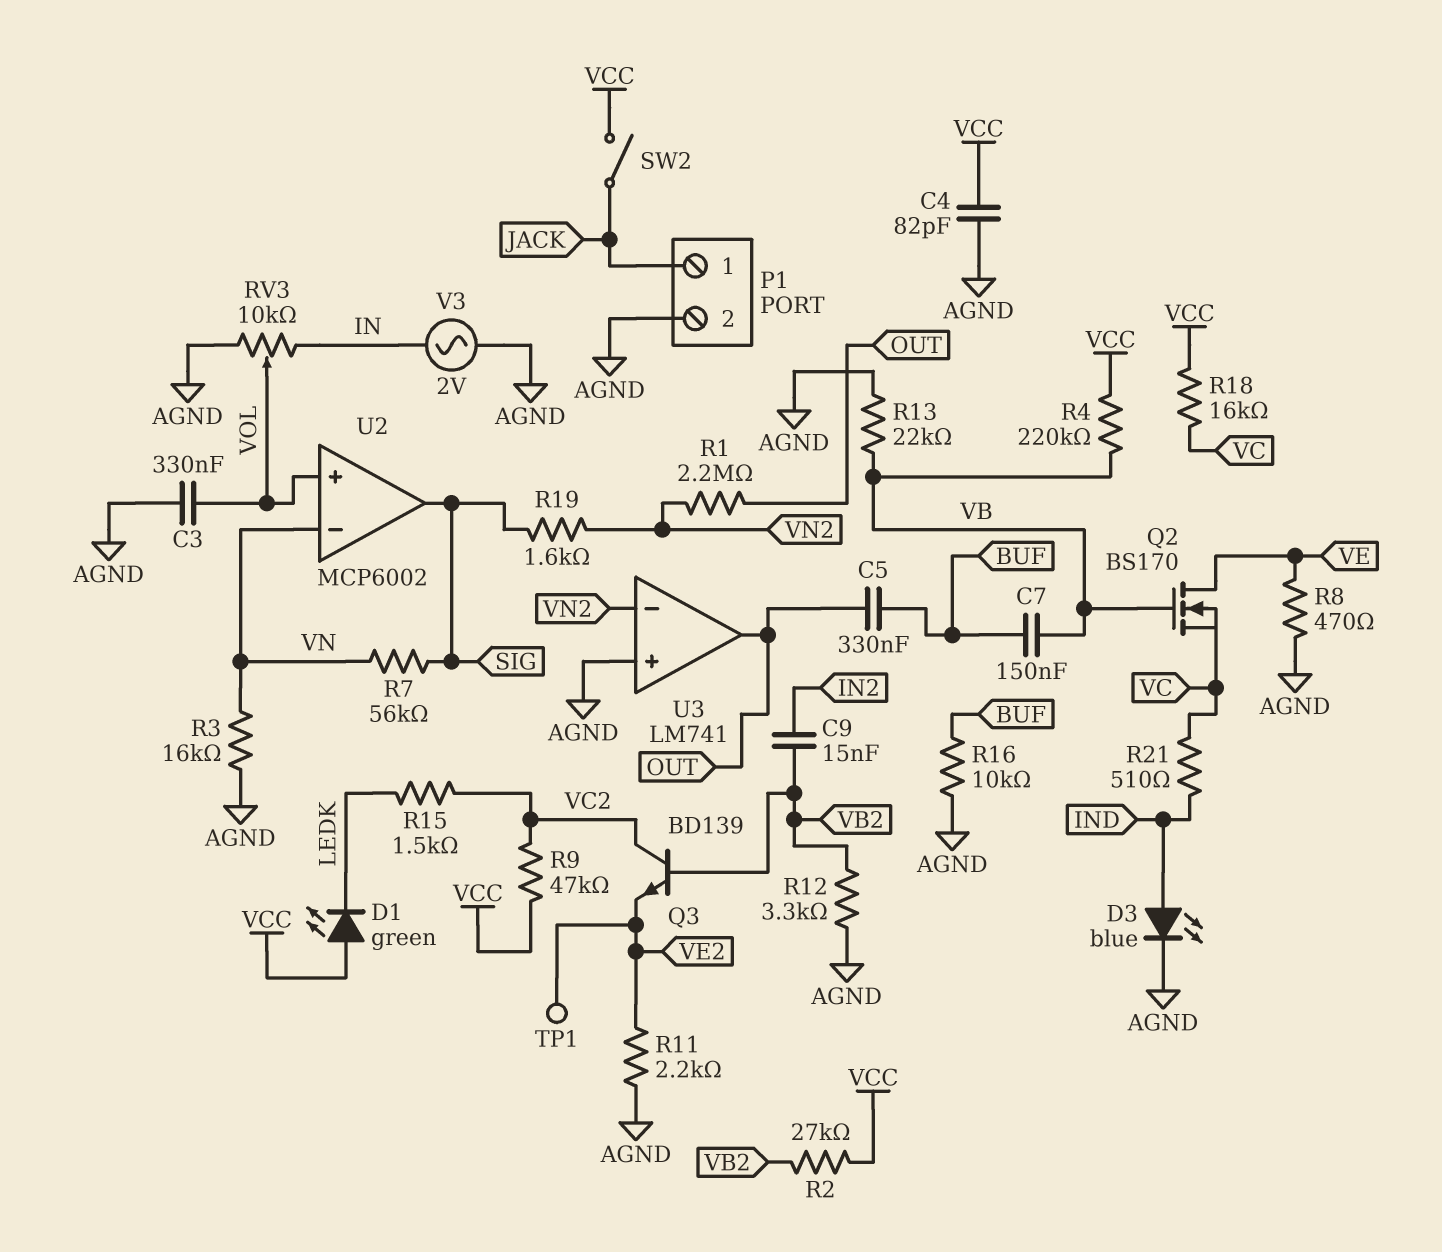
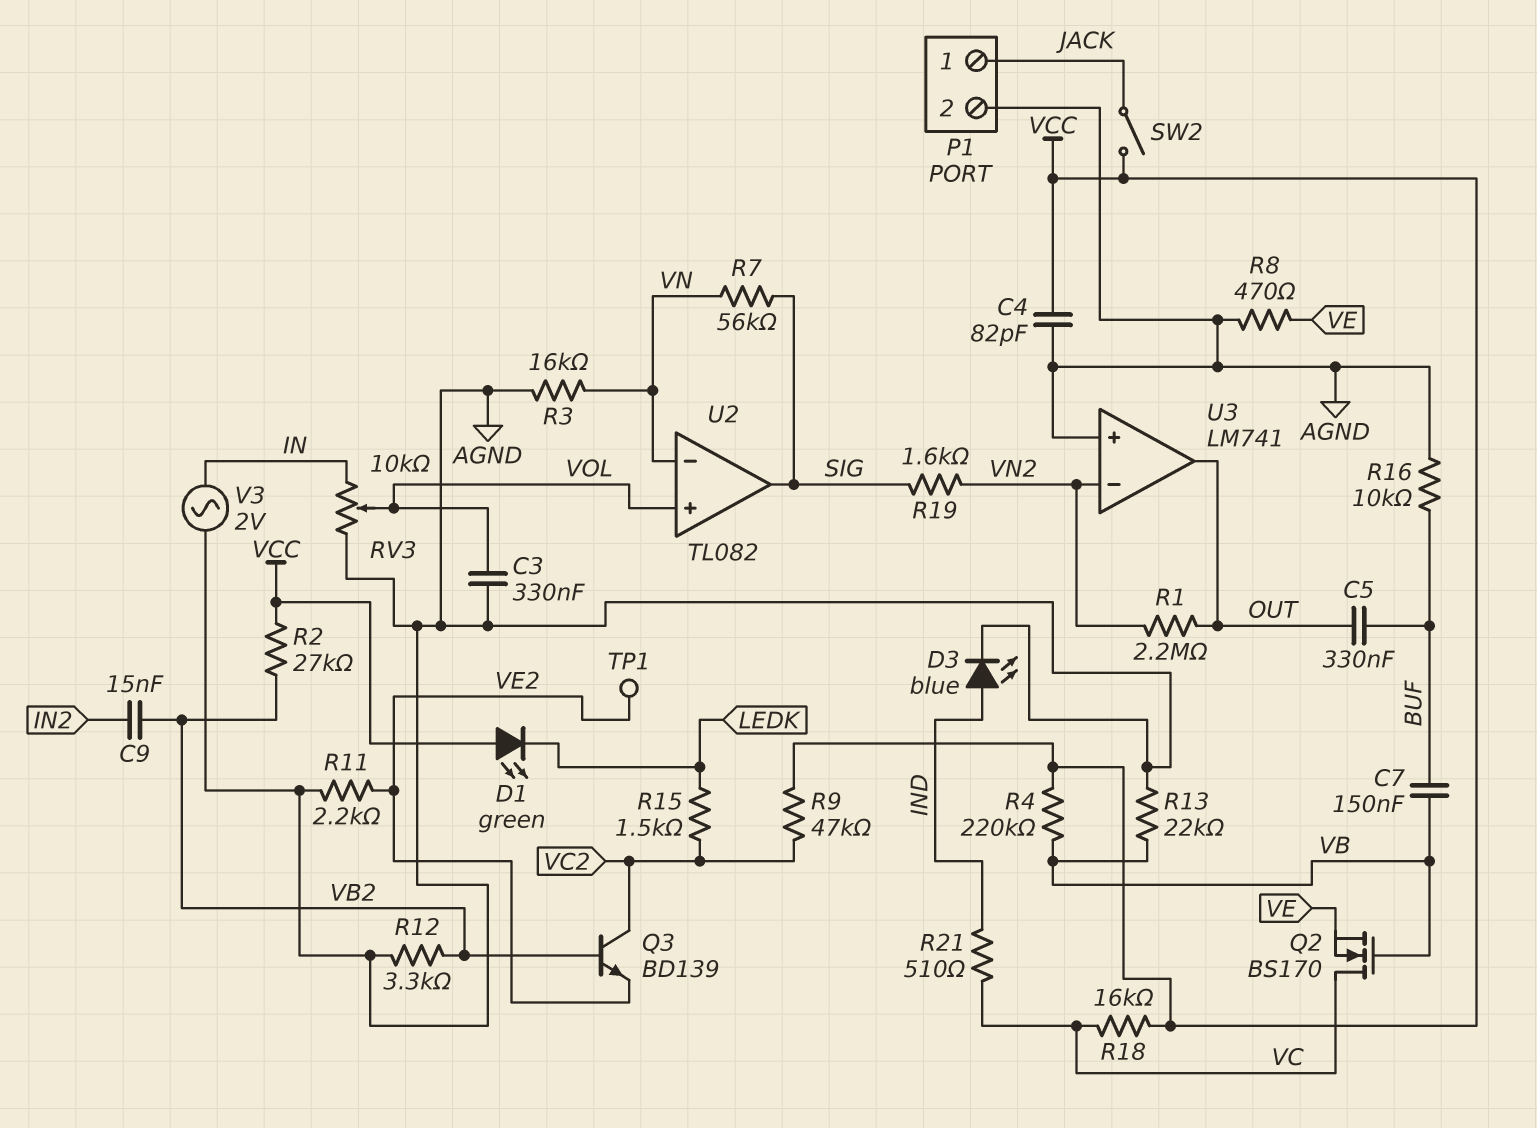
Q2: NMOS BS170 (G VB, D VE, S VC) -> NMOS BS170 (G VB, D VC, S VE)
U2: MCP6002 -> TL082

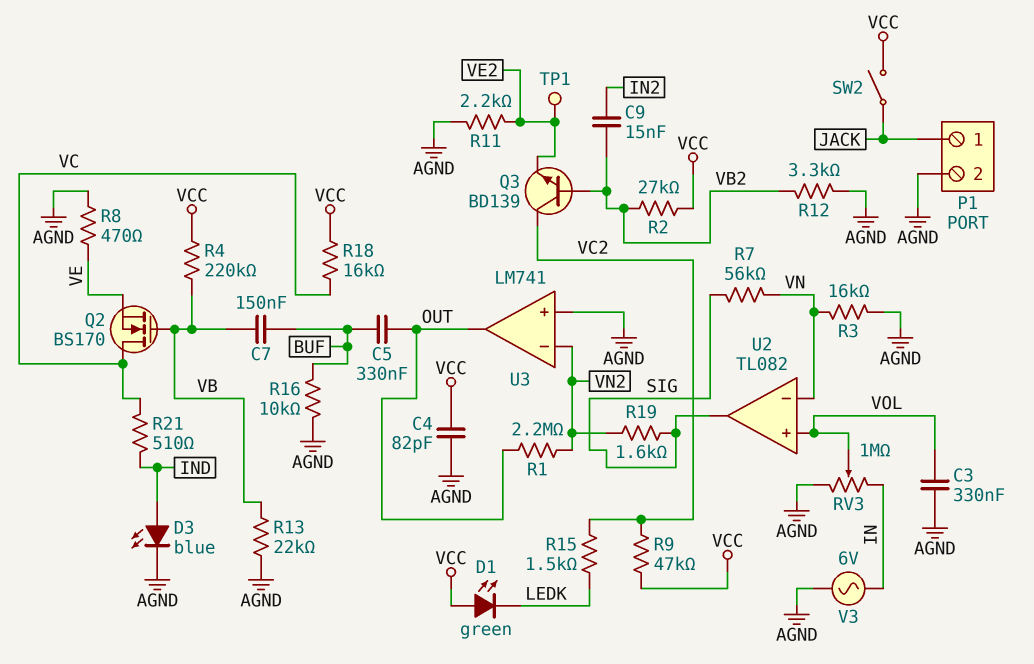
RV3: 10k (AGND, IN, wiper VOL) -> 1M (AGND, IN, wiper VOL)
V3: AC 2V (AGND, IN) -> AC 6V (AGND, IN)

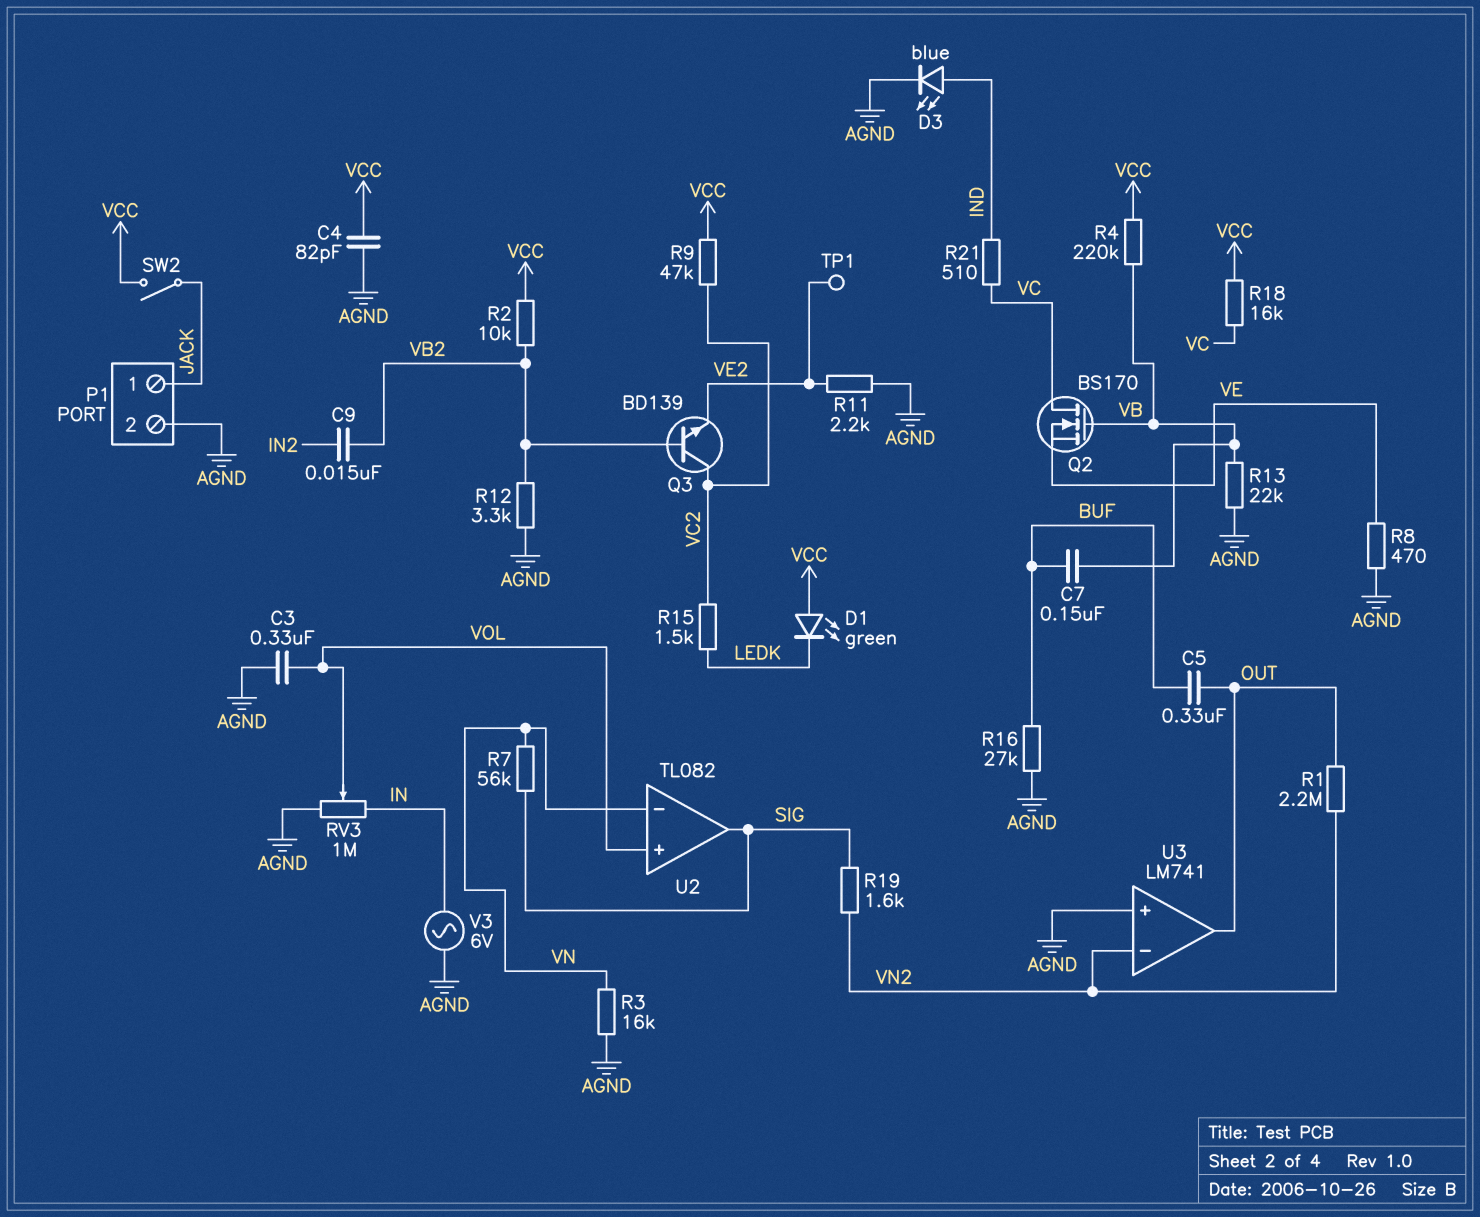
R2: 27k (VB2, VCC) -> 10k (VB2, VCC)
R16: 10k (AGND, BUF) -> 27k (AGND, BUF)

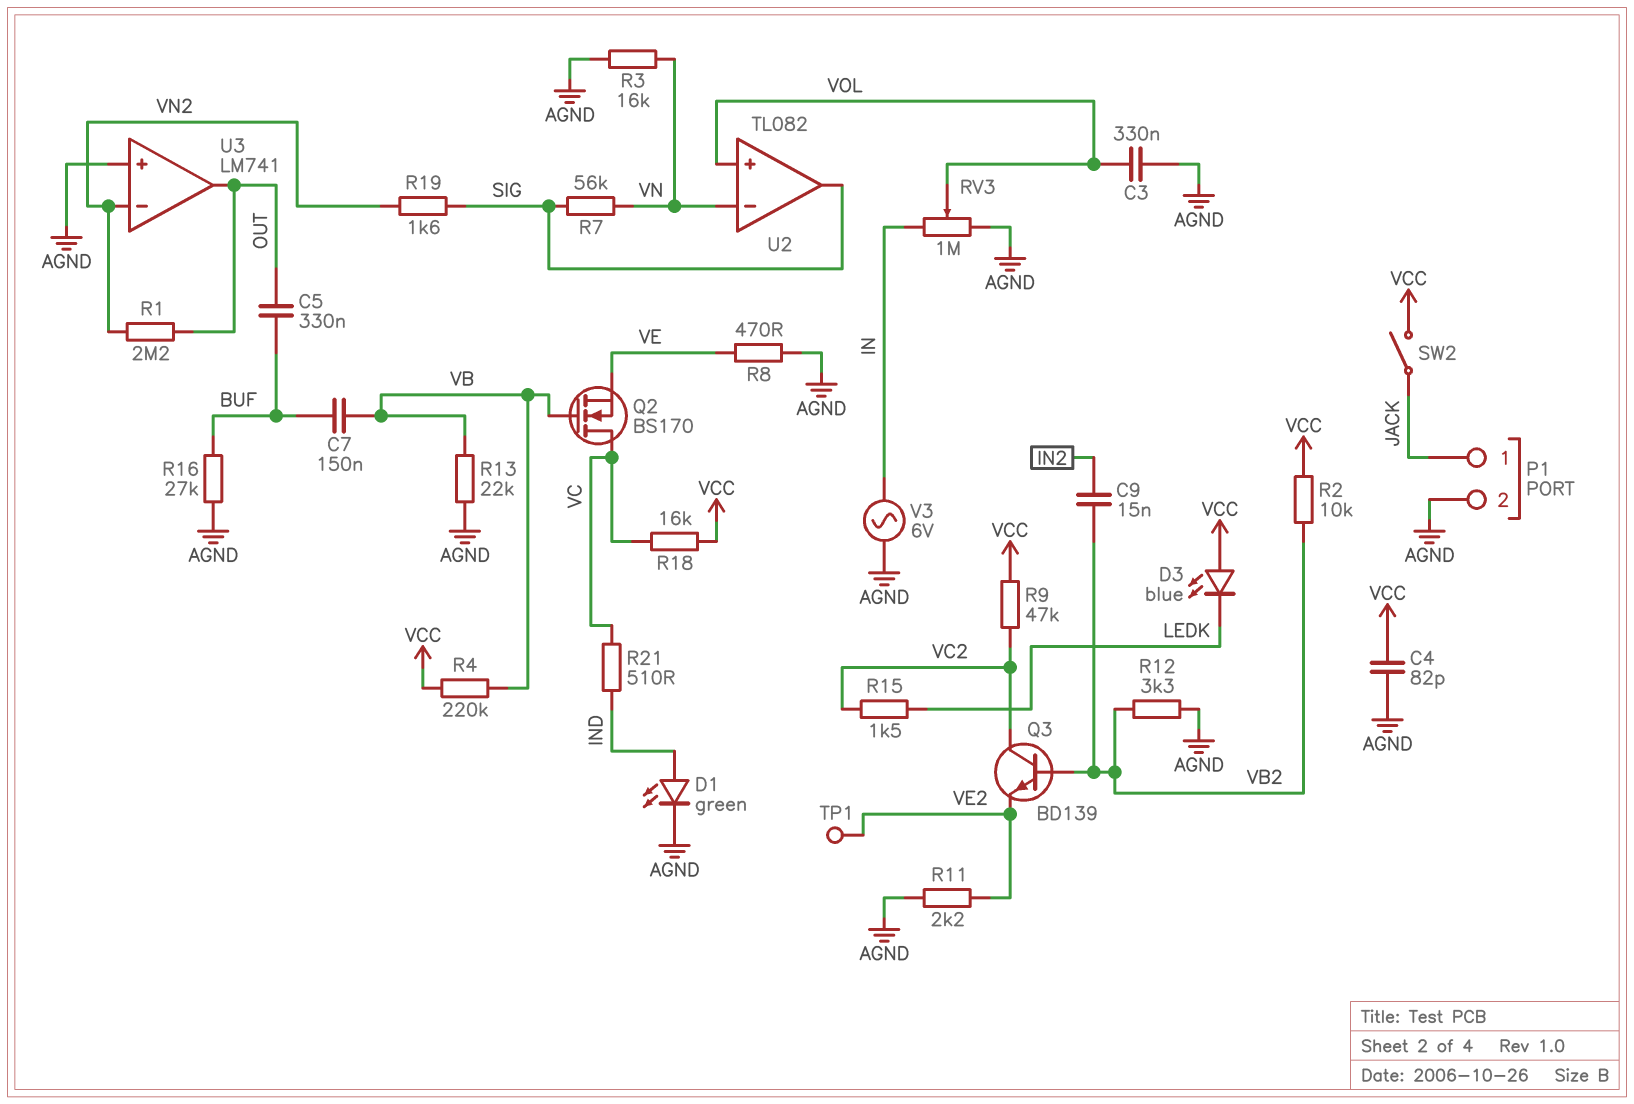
D1: LED green (A VCC, K LEDK) -> LED green (A IND, K AGND)
D3: LED blue (A IND, K AGND) -> LED blue (A VCC, K LEDK)

